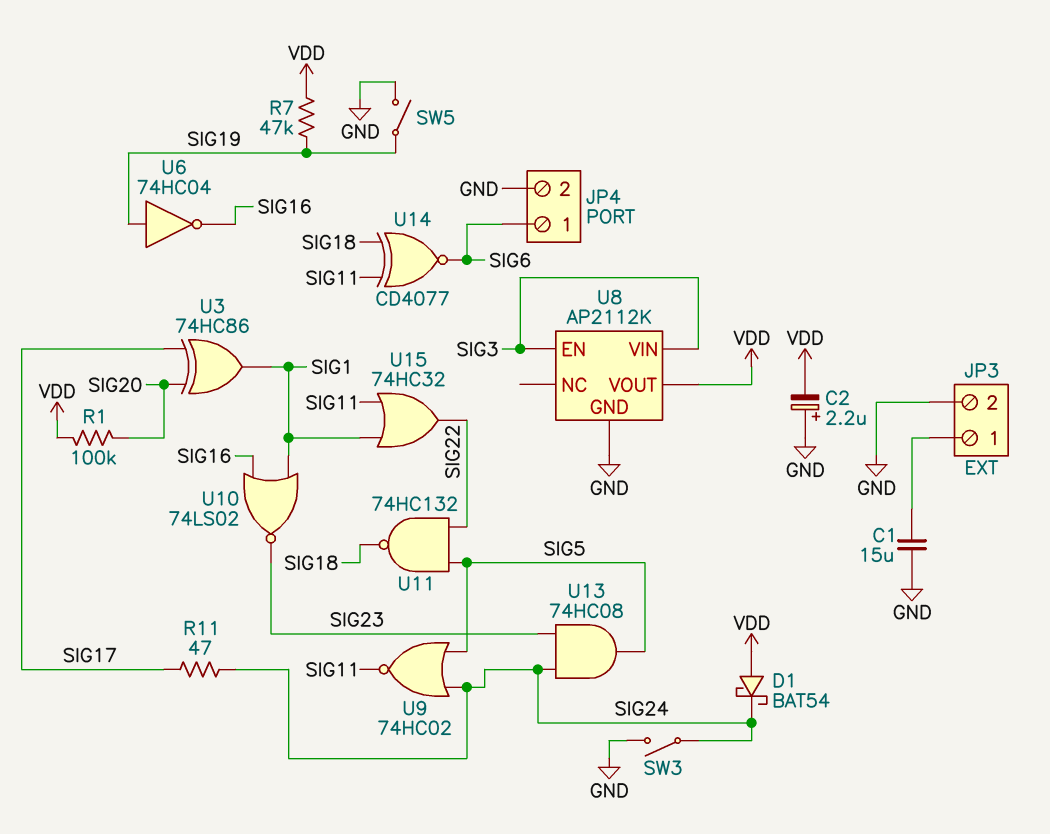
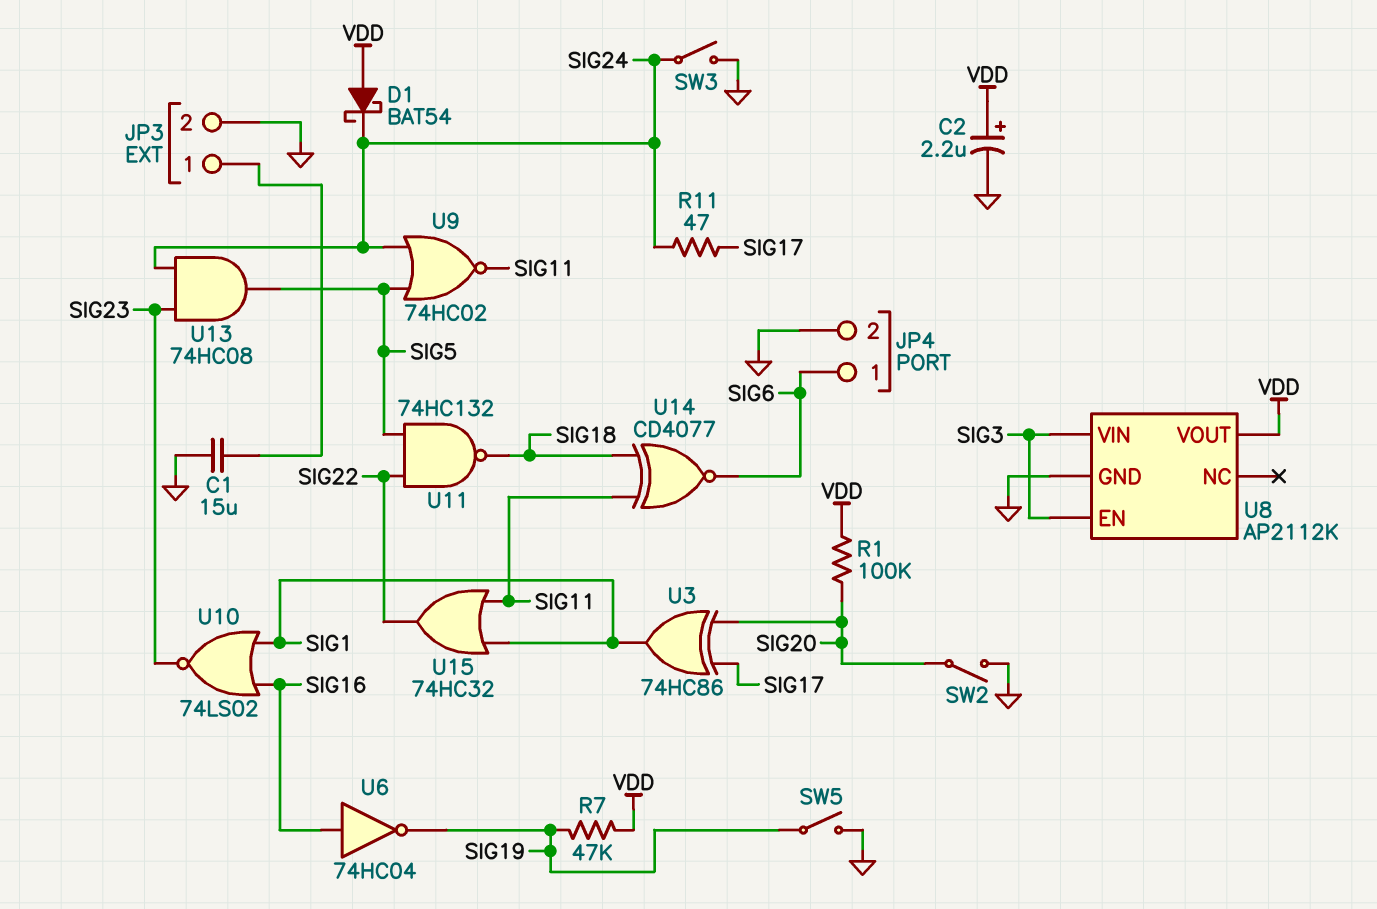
C2: 2.2uF (plus GND, minus VDD) -> 2.2uF (plus VDD, minus GND)
SW2: none -> switch (GND, SIG20)
U6: NOT 74HC04 (in SIG19, out SIG16) -> NOT 74HC04 (in SIG16, out SIG19)

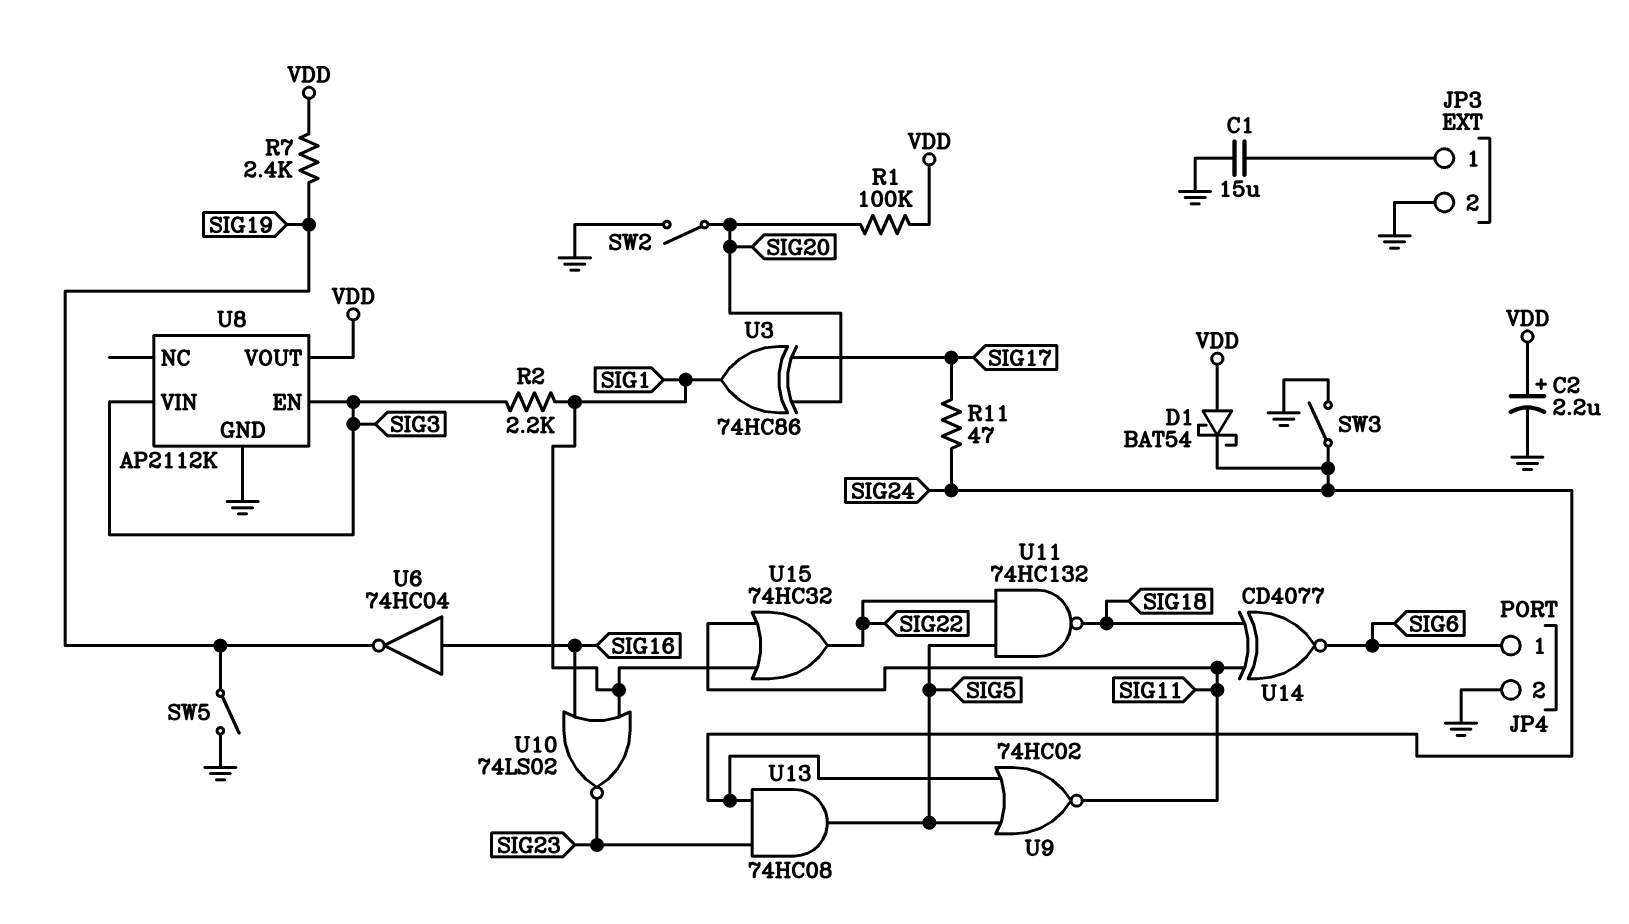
R2: none -> 2.2k (SIG1, SIG3)
R7: 47k (SIG19, VDD) -> 2.4k (SIG19, VDD)

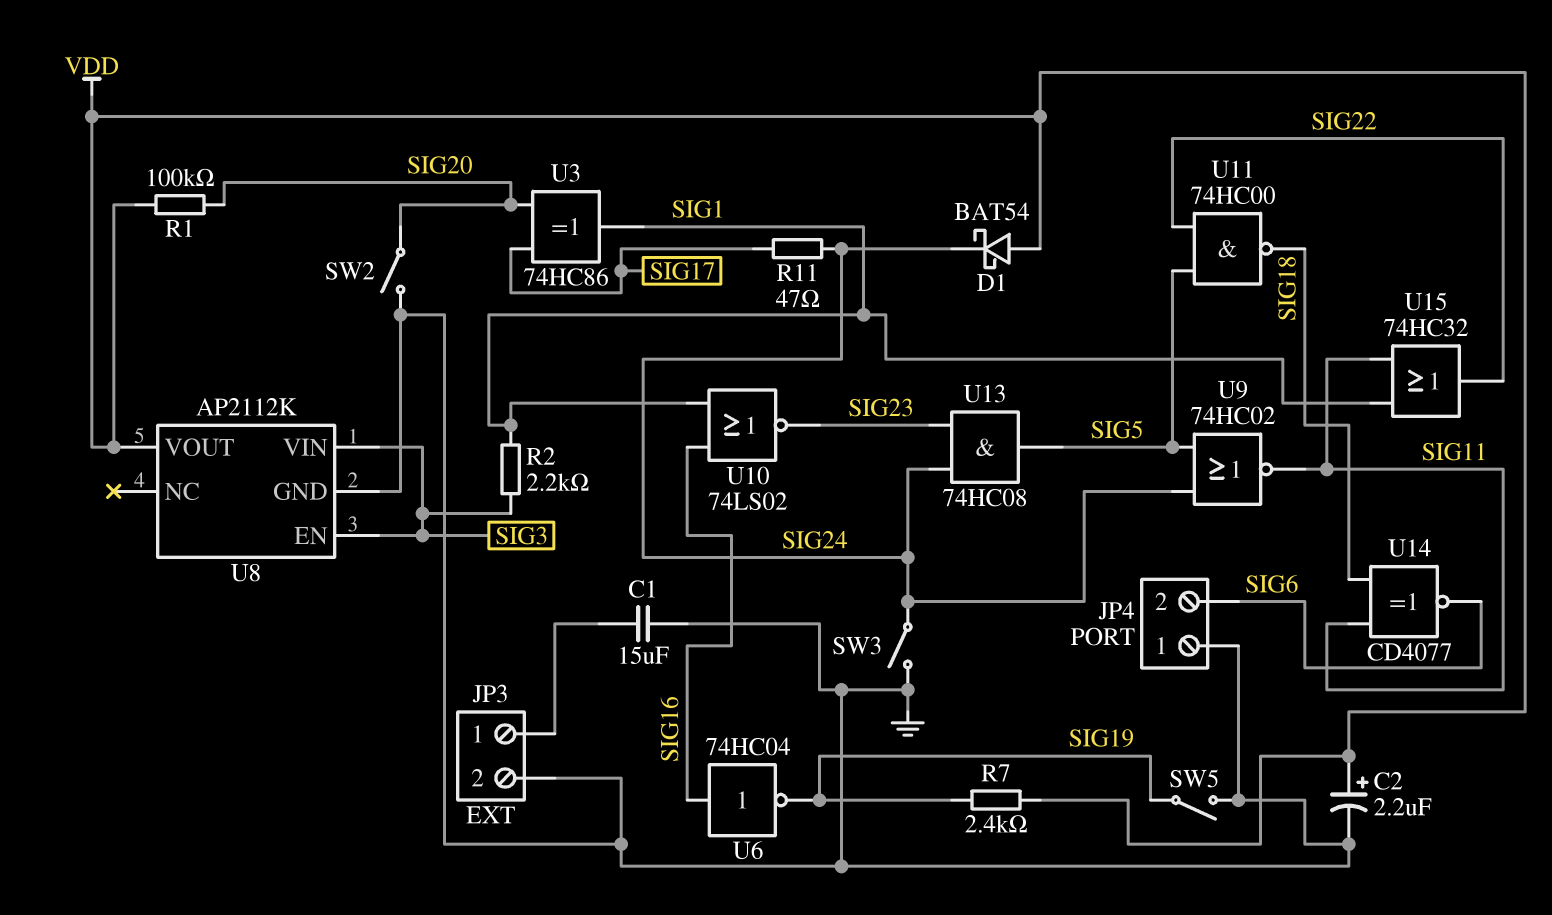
JP4 pin 1: SIG6 -> GND
JP4 pin 2: GND -> SIG6
U11: NAND 74HC132 (in SIG5, in SIG22, out SIG18) -> NAND 74HC00 (in SIG5, in SIG22, out SIG18)

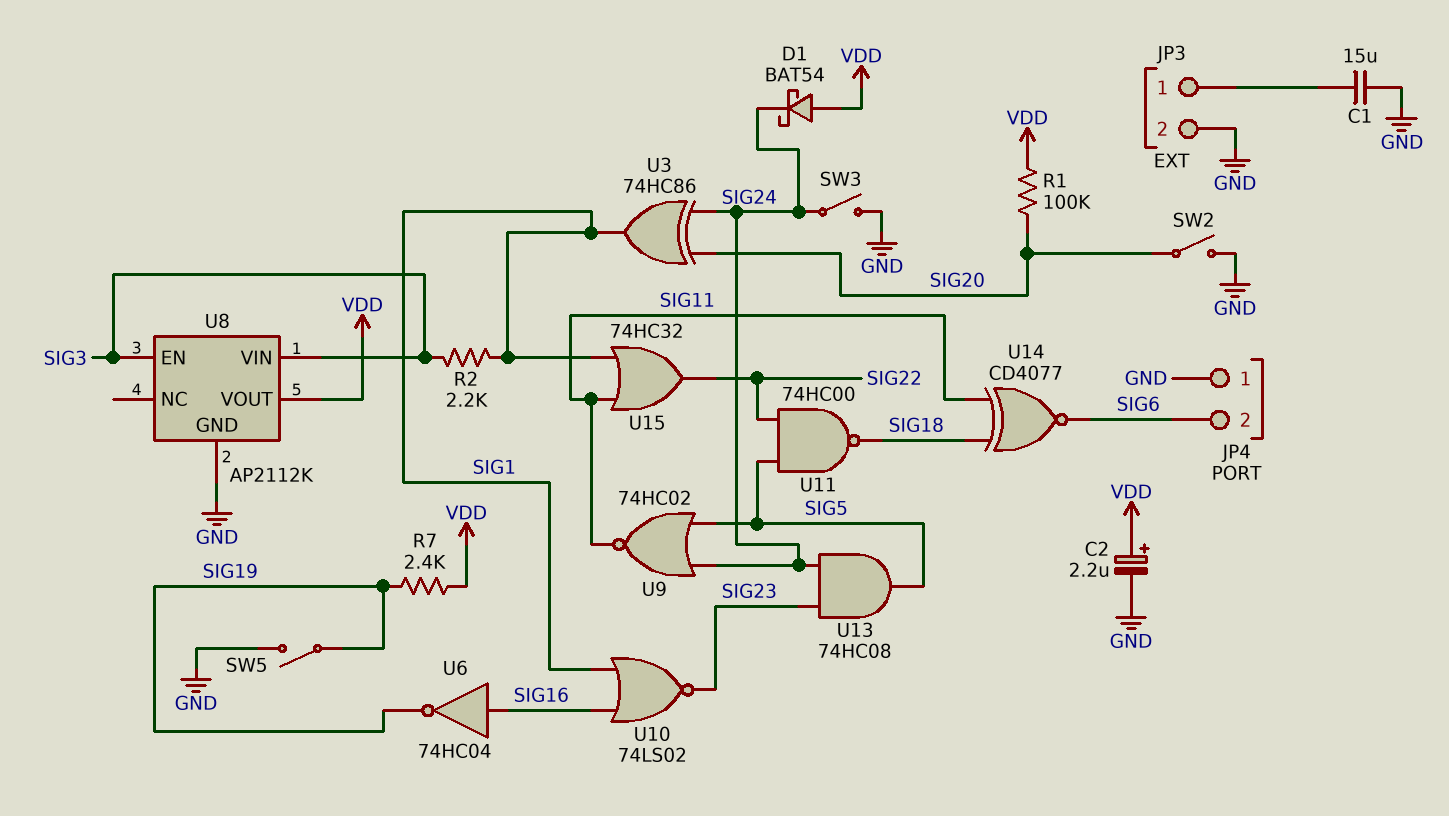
R11: 47 (SIG17, SIG24) -> none
U3: XOR 74HC86 (in SIG17, in SIG20, out SIG1) -> XOR 74HC86 (in SIG20, in SIG24, out SIG1)

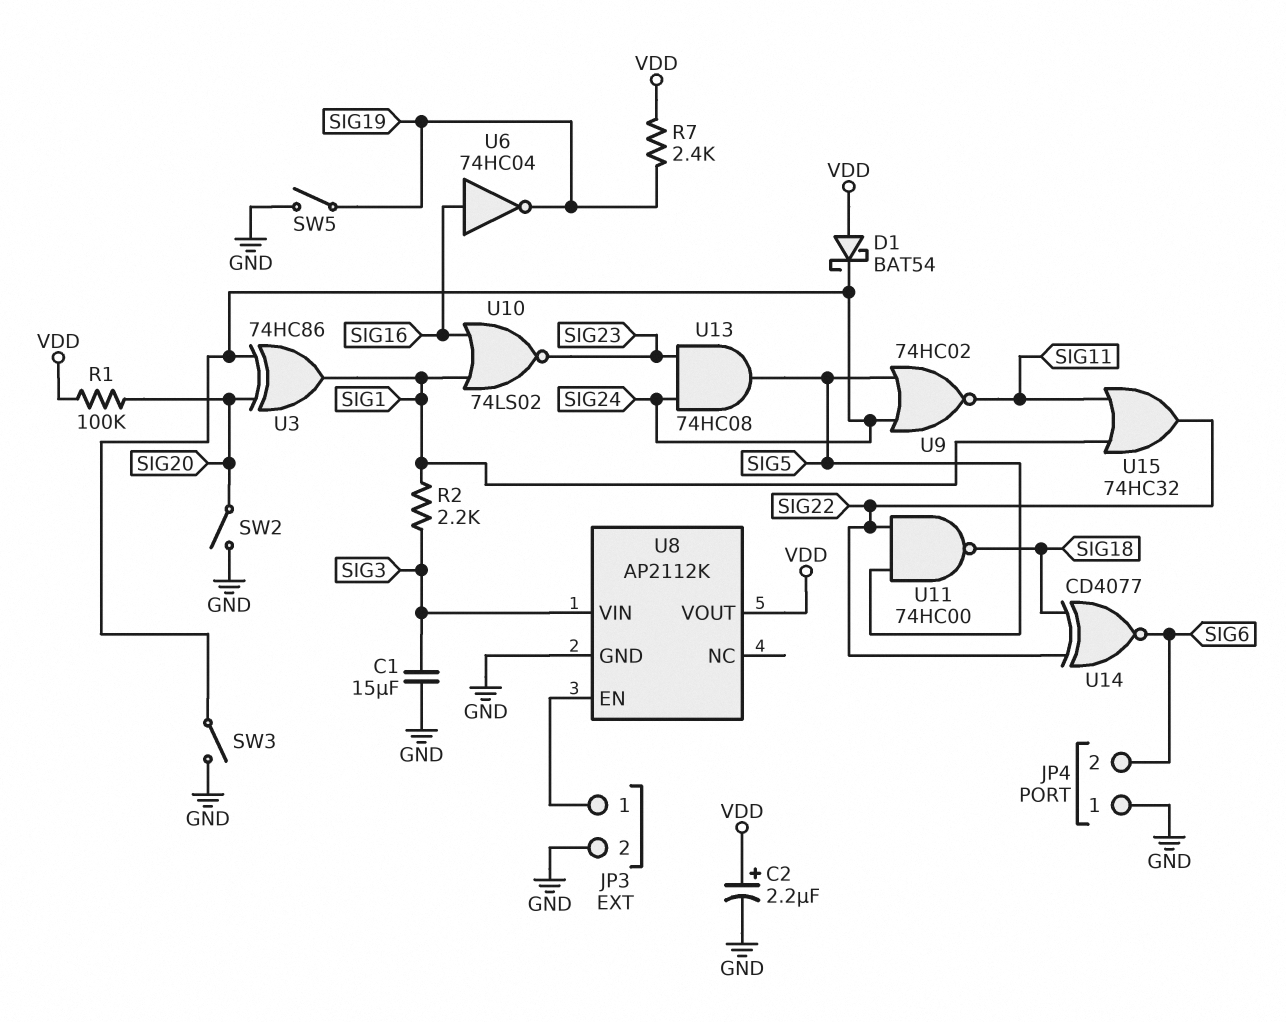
C1: 15uF (GND, JP3/1) -> 15uF (GND, SIG3)
U8 pin EN: SIG3 -> JP3/1
U14: XNOR CD4077 (in SIG11, in SIG18, out SIG6) -> XNOR CD4077 (in SIG18, in SIG22, out SIG6)

